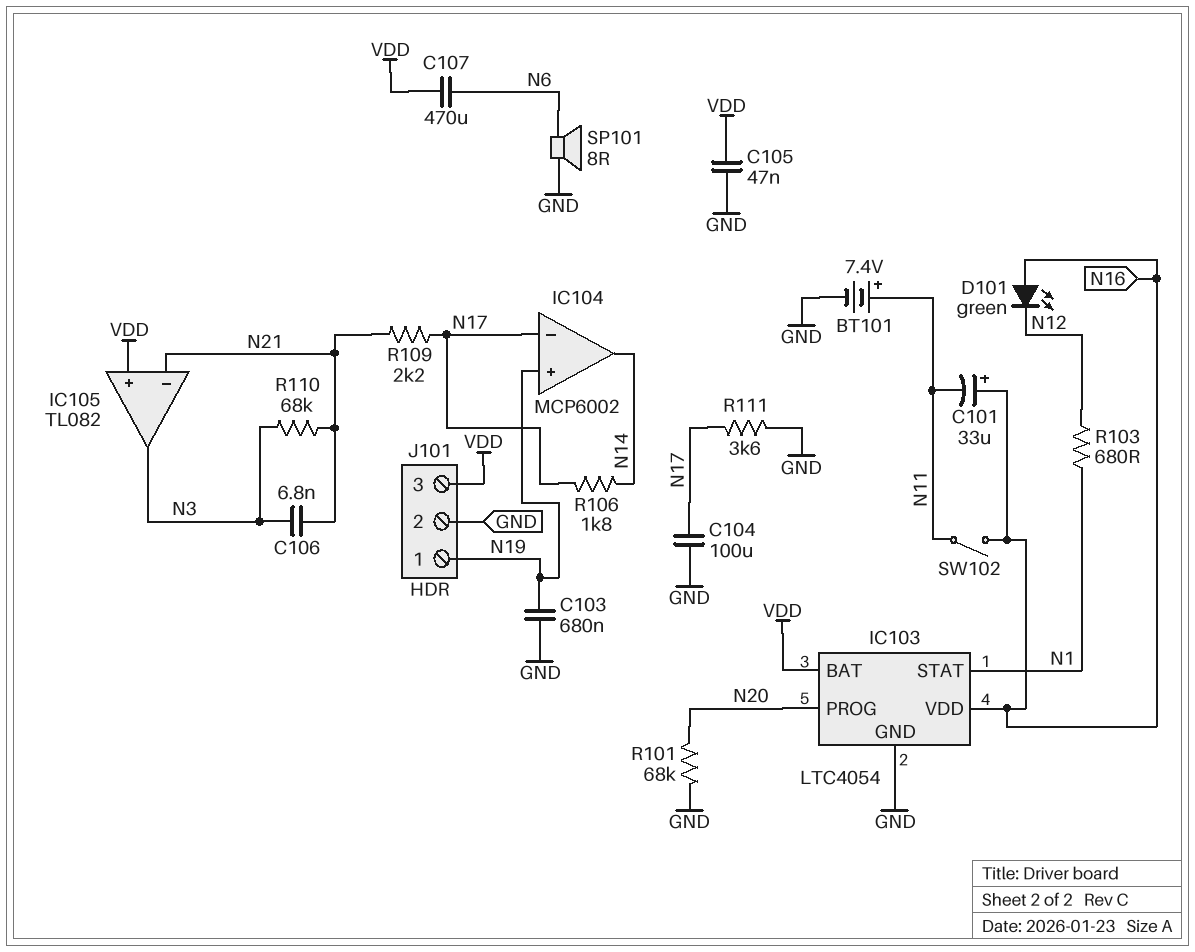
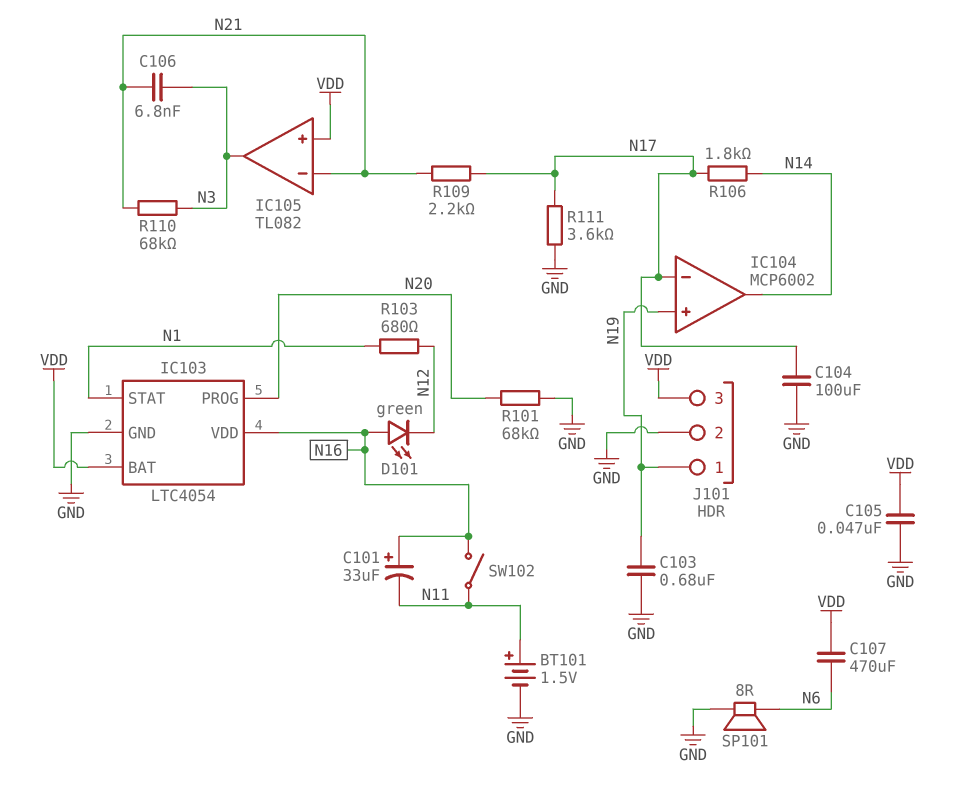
BT101: 7.4V (plus N11, minus GND) -> 1.5V (plus N11, minus GND)

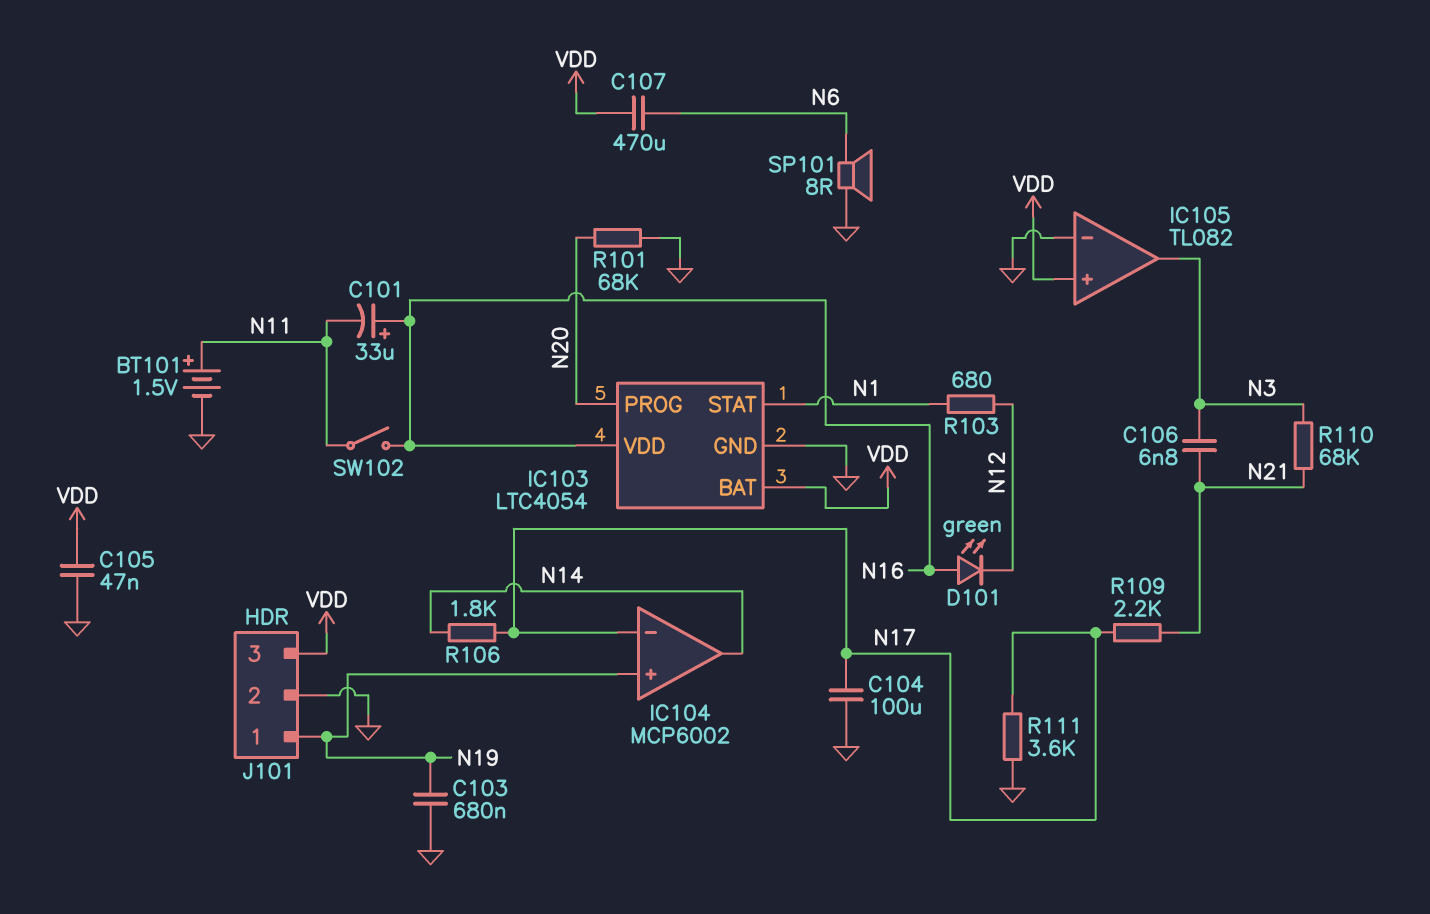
IC105 pin in-: N21 -> GND

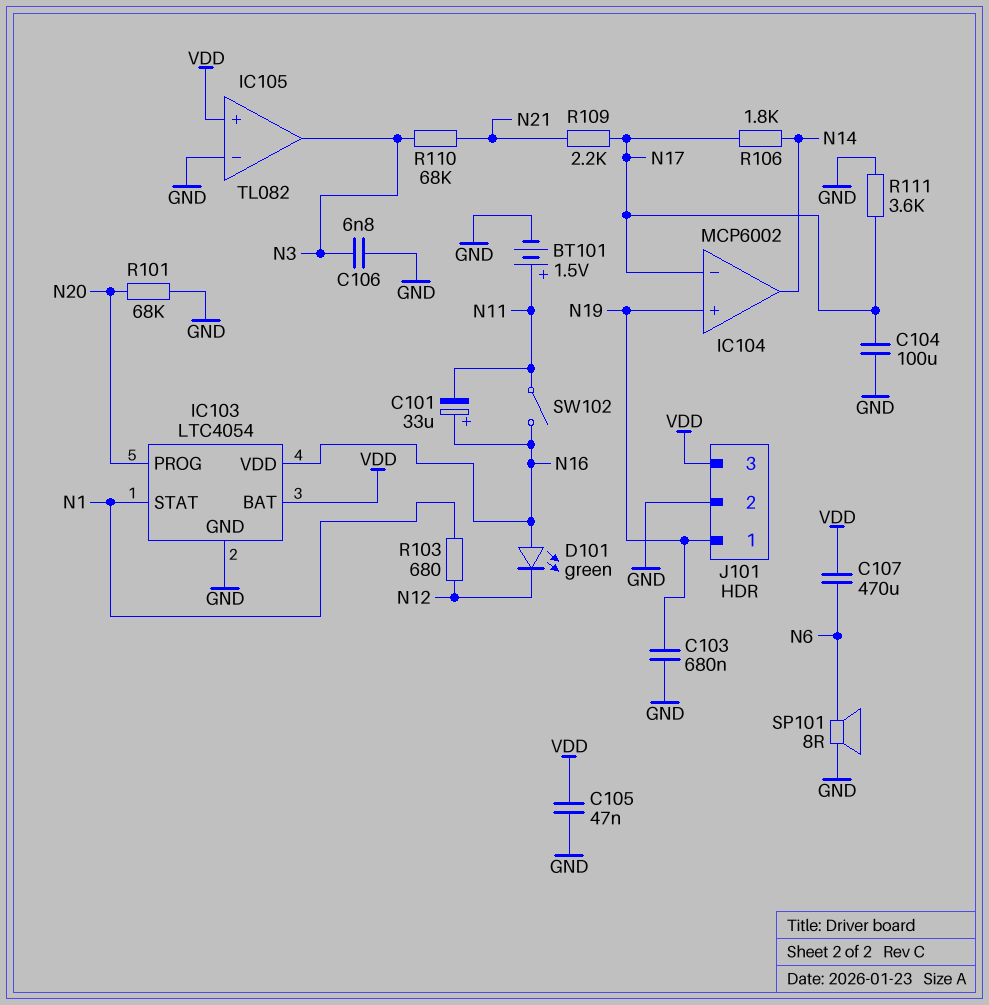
C106: 6.8nF (N3, N21) -> 6.8nF (GND, N3)

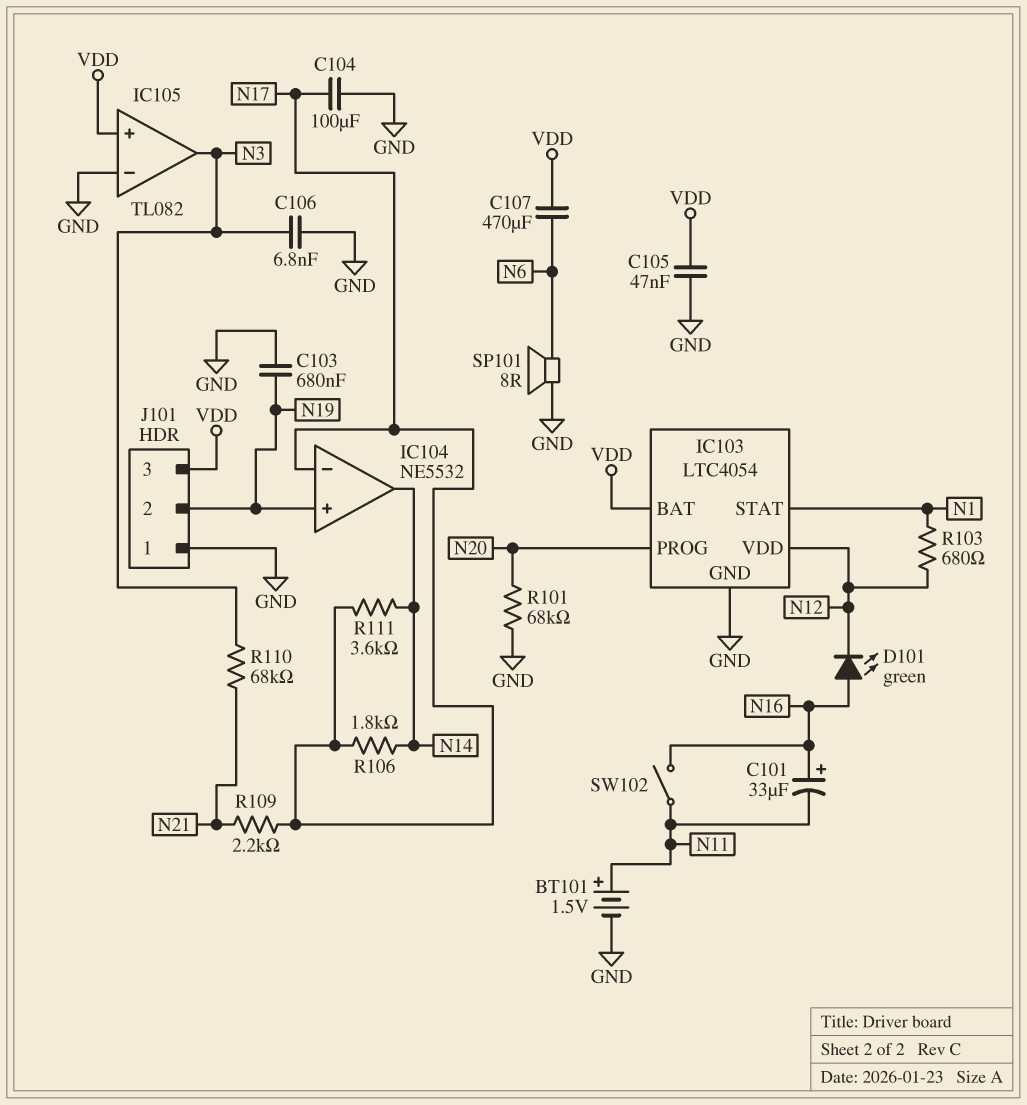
IC103 pin VDD: N16 -> N12
IC104: MCP6002 -> NE5532
J101 pin 1: N19 -> GND
J101 pin 2: GND -> N19
R111: 3.6k (GND, N17) -> 3.6k (N14, N17)

